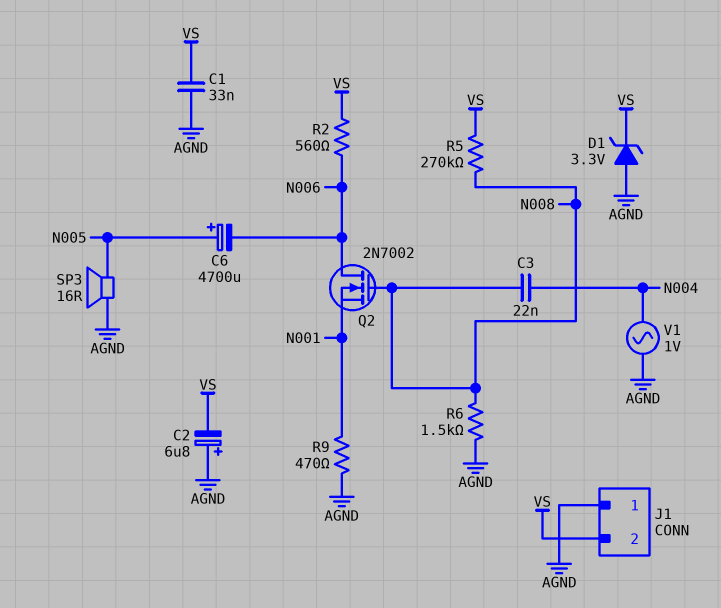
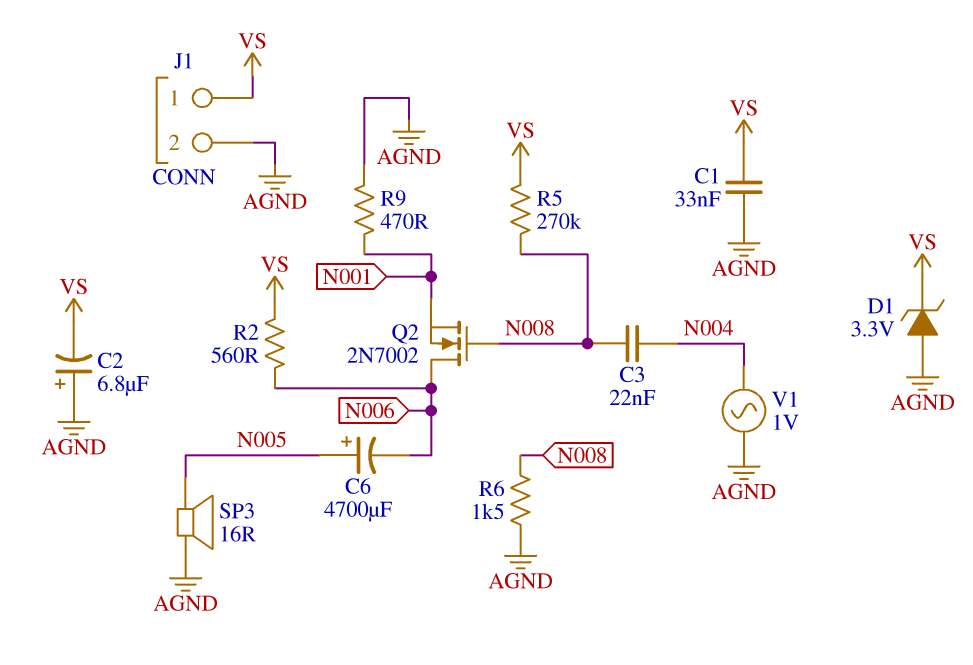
J1 pin 1: AGND -> VS
J1 pin 2: VS -> AGND

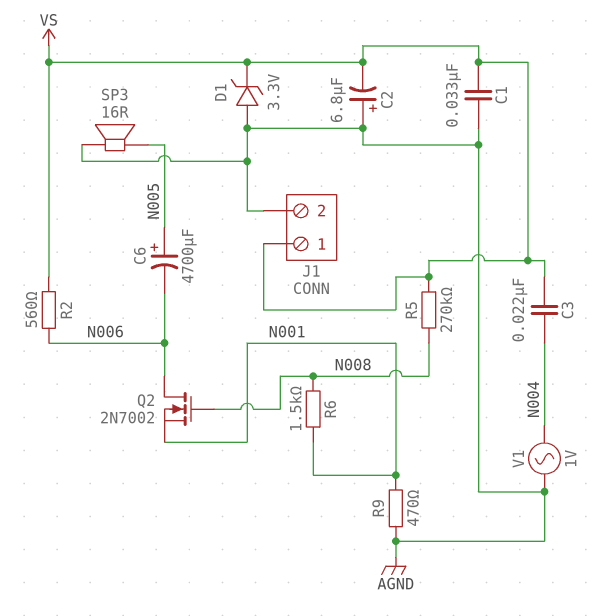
C3: 22nF (N004, N008) -> 22nF (N004, VS)
R6: 1.5k (AGND, N008) -> 1.5k (N001, N008)

